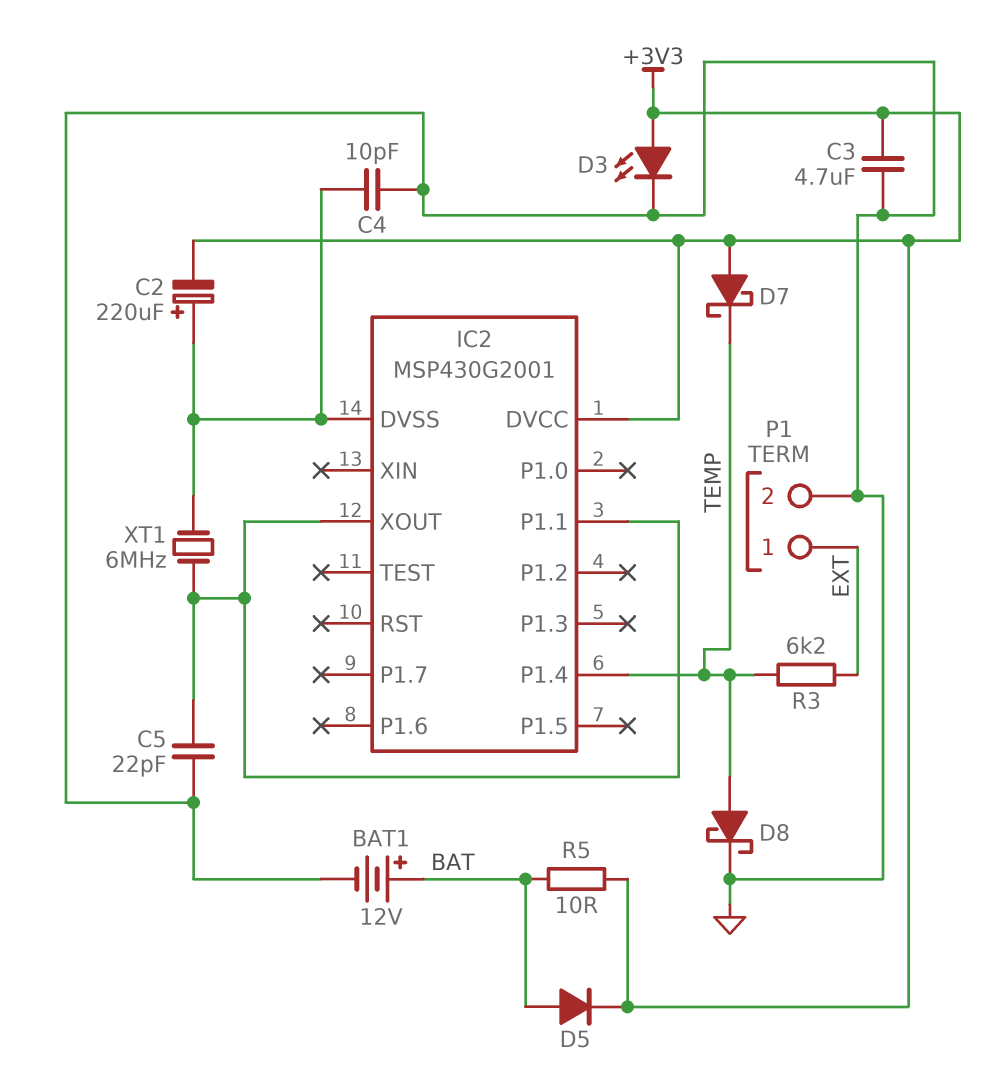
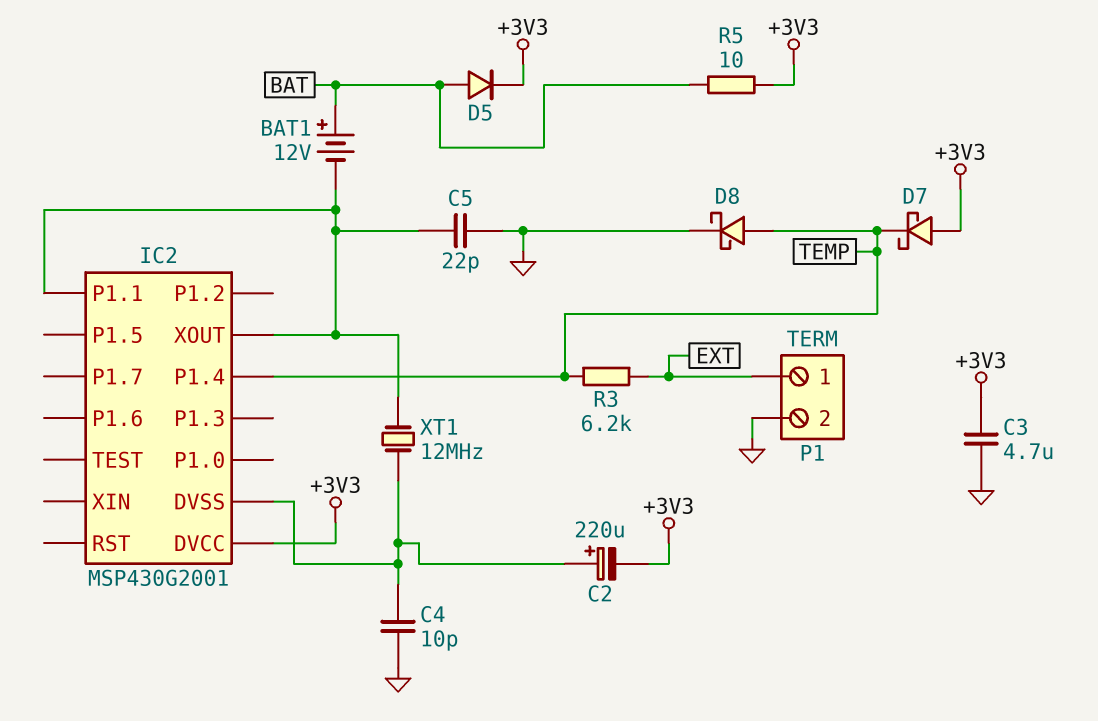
BAT1: 12V (plus BAT, minus GND) -> 12V (plus BAT, minus IC2/P1.1)
D3: LED (A +3V3, K GND) -> none
XT1: 6MHz (IC2/DVSS, IC2/P1.1) -> 12MHz (IC2/DVSS, IC2/P1.1)

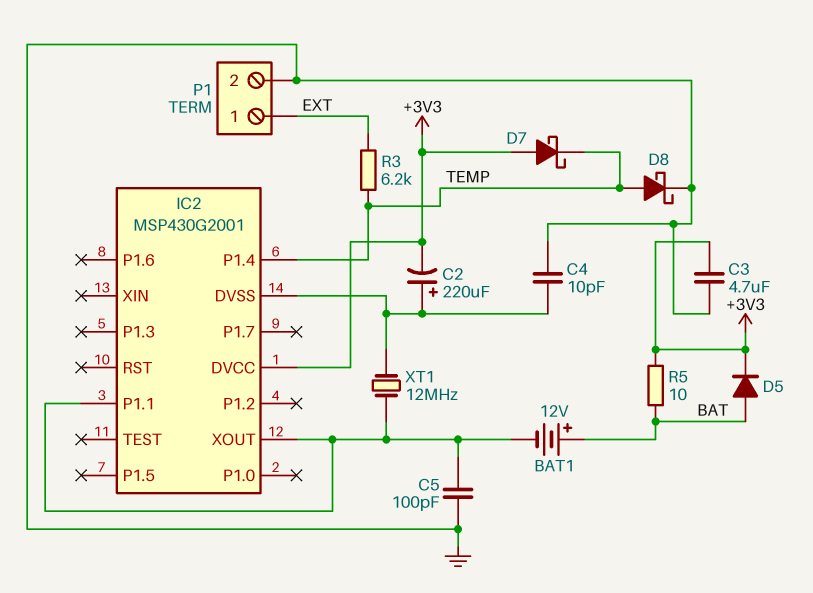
C5: 22pF (GND, IC2/P1.1) -> 100pF (GND, IC2/P1.1)

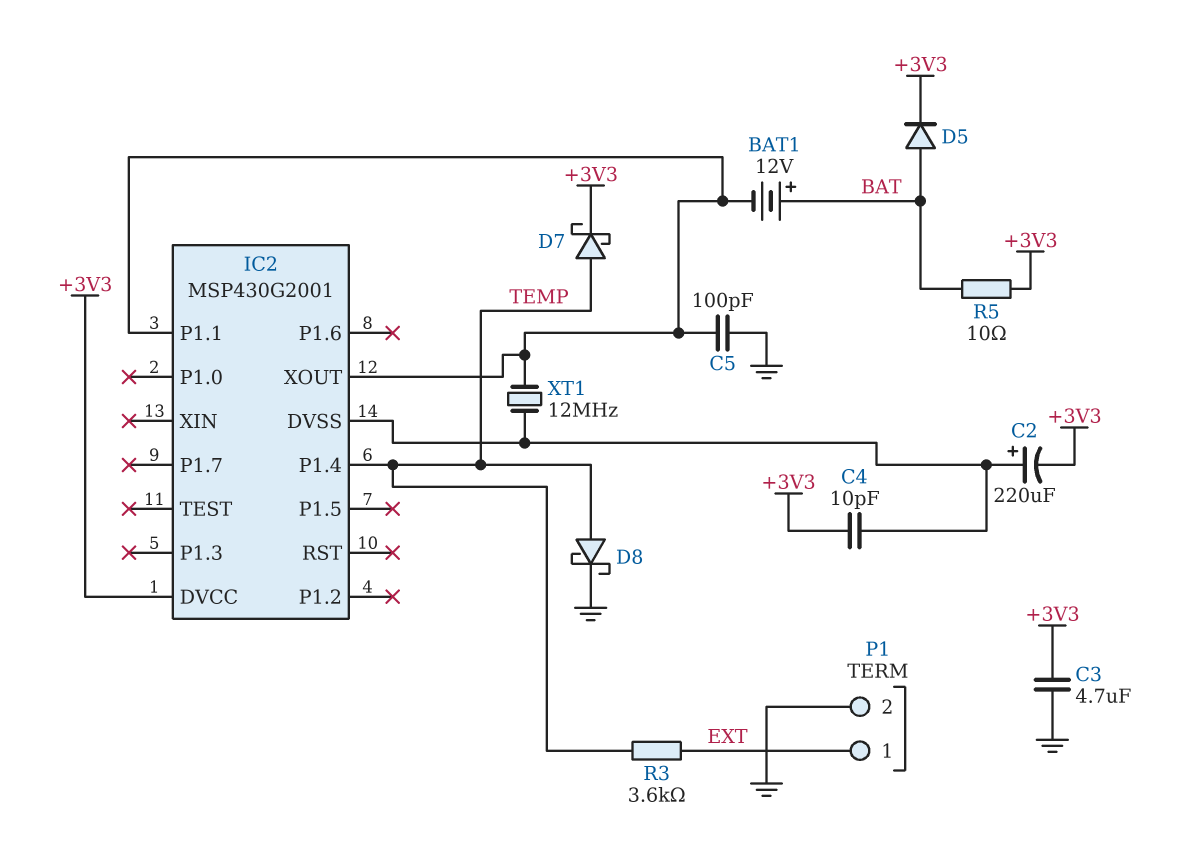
C4: 10pF (GND, IC2/DVSS) -> 10pF (+3V3, IC2/DVSS)
D7: schottky (A +3V3, K TEMP) -> schottky (A TEMP, K +3V3)
R3: 6.2k (EXT, TEMP) -> 3.6k (EXT, TEMP)

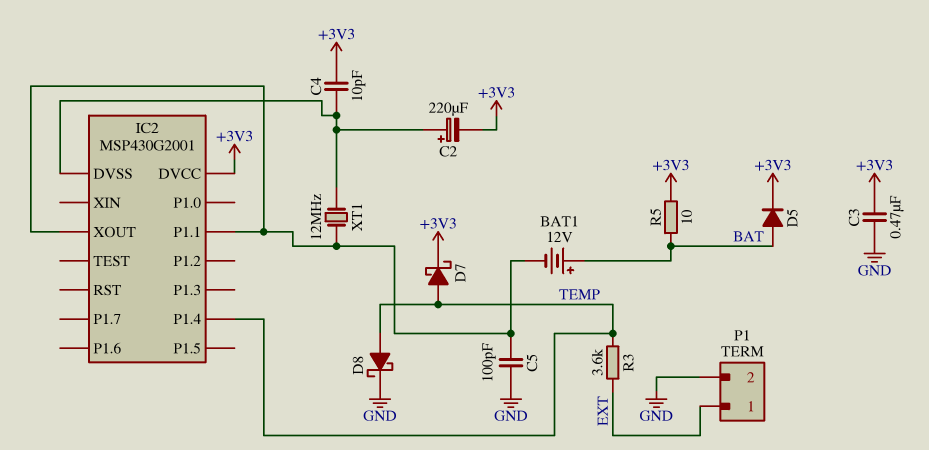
C3: 4.7uF (+3V3, GND) -> 470nF (+3V3, GND)

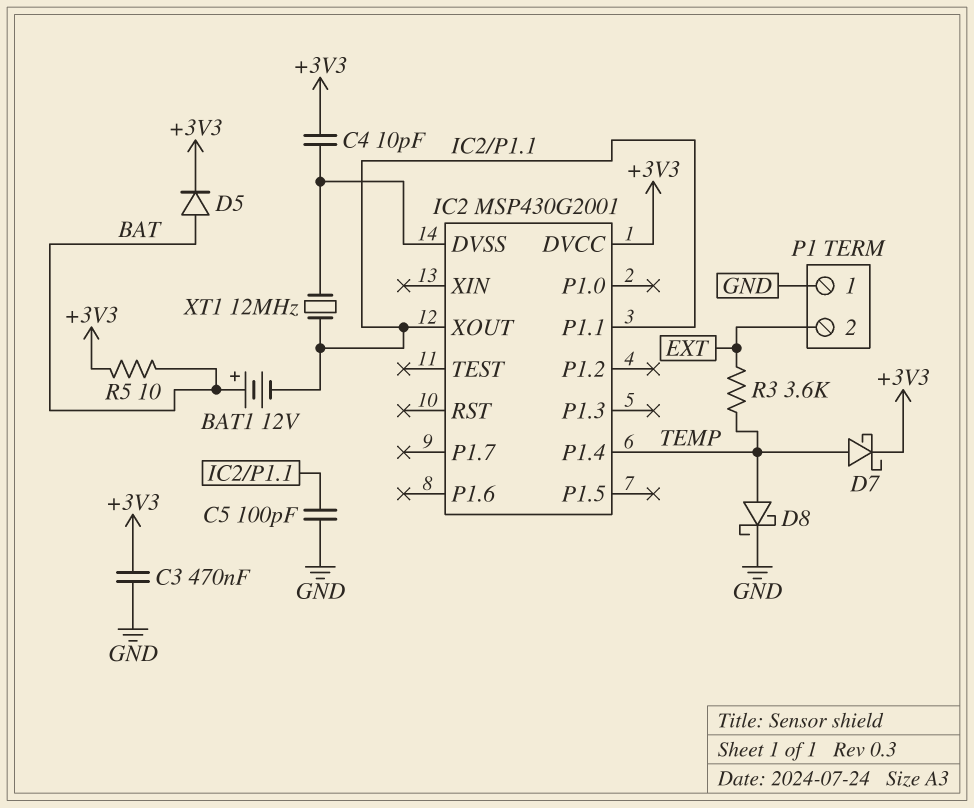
C2: 220uF (plus IC2/DVSS, minus +3V3) -> none
P1 pin 1: EXT -> GND
P1 pin 2: GND -> EXT

